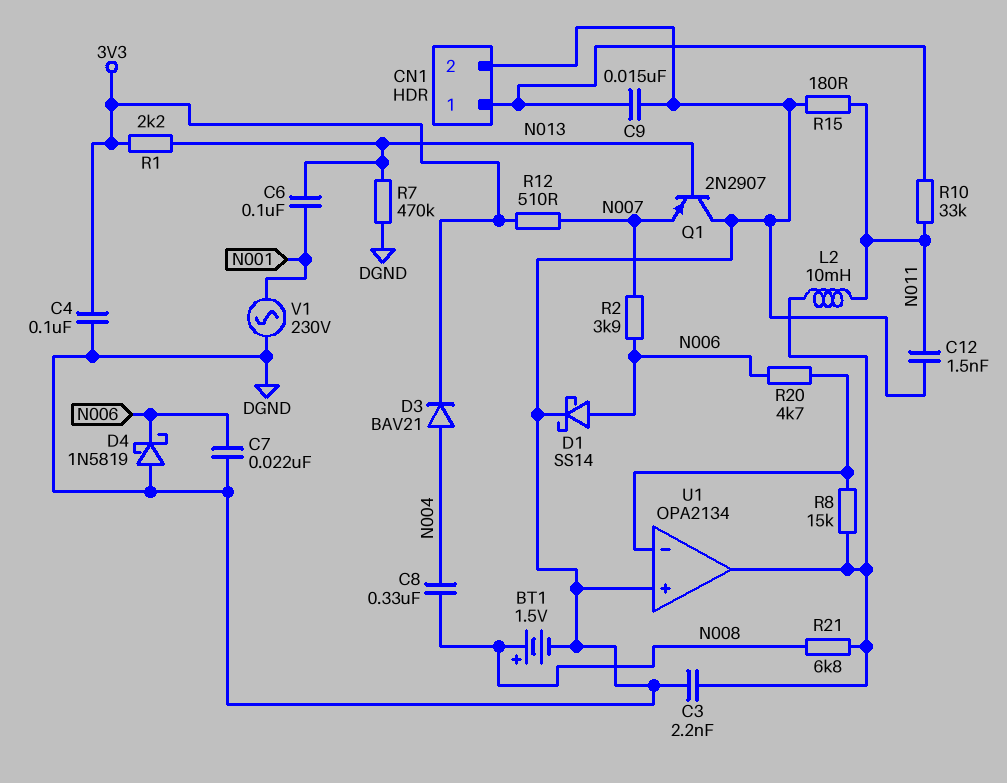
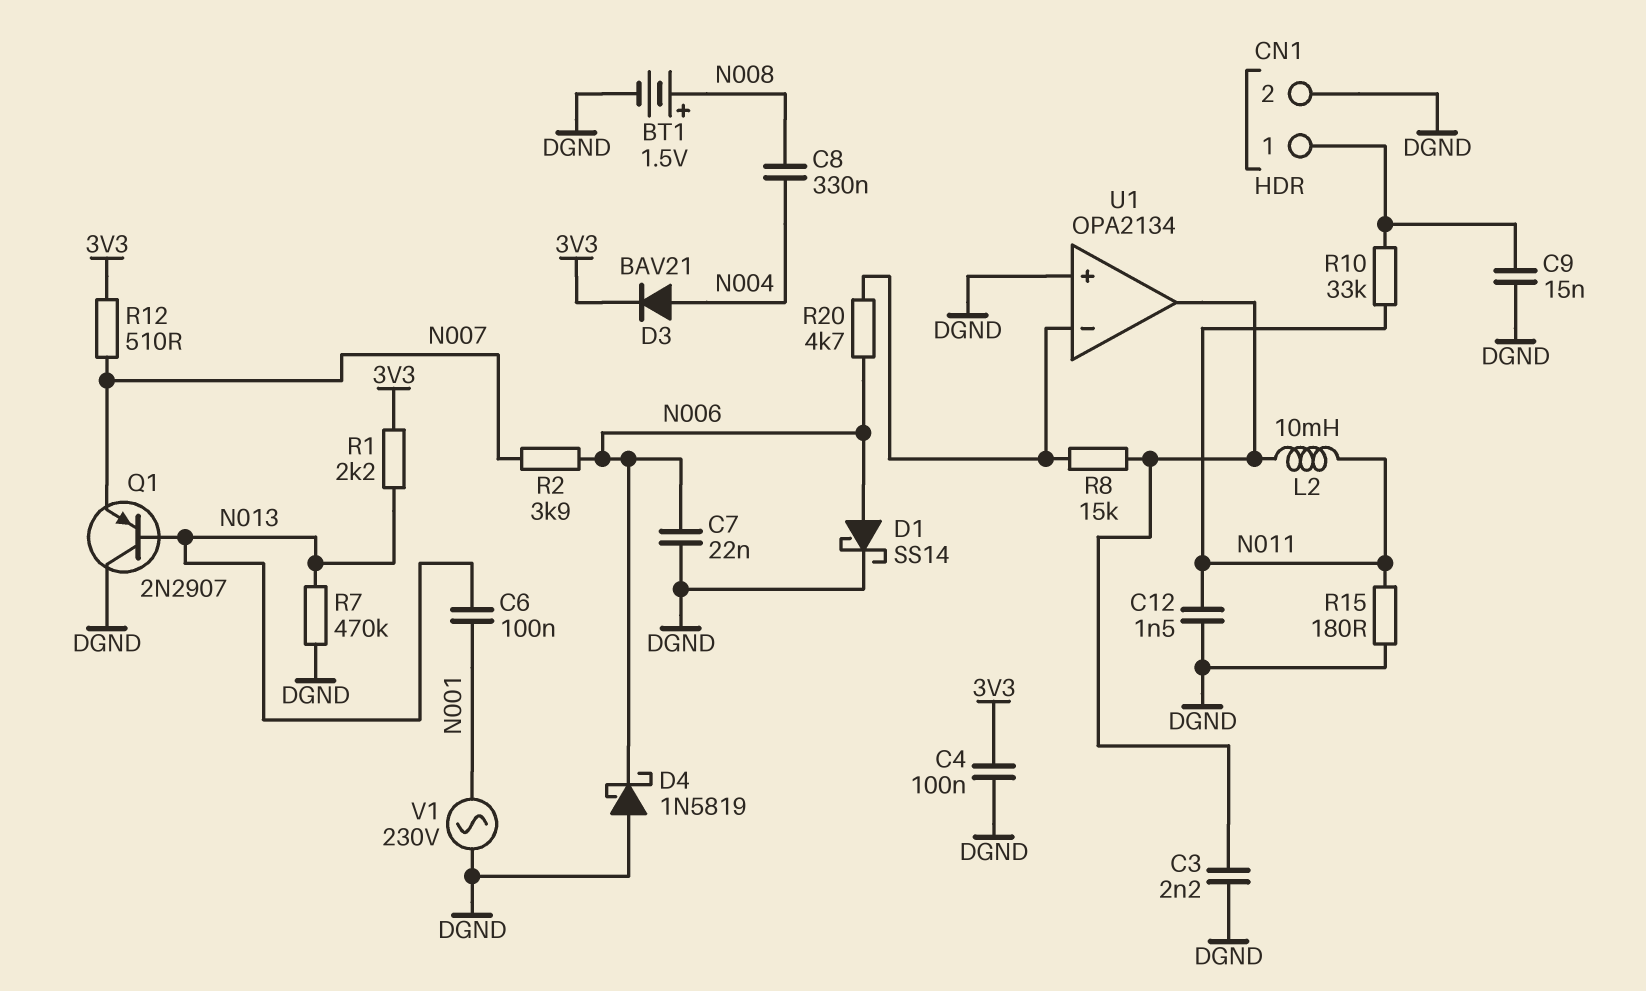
R21: 6.8k (N008, U1/out) -> none

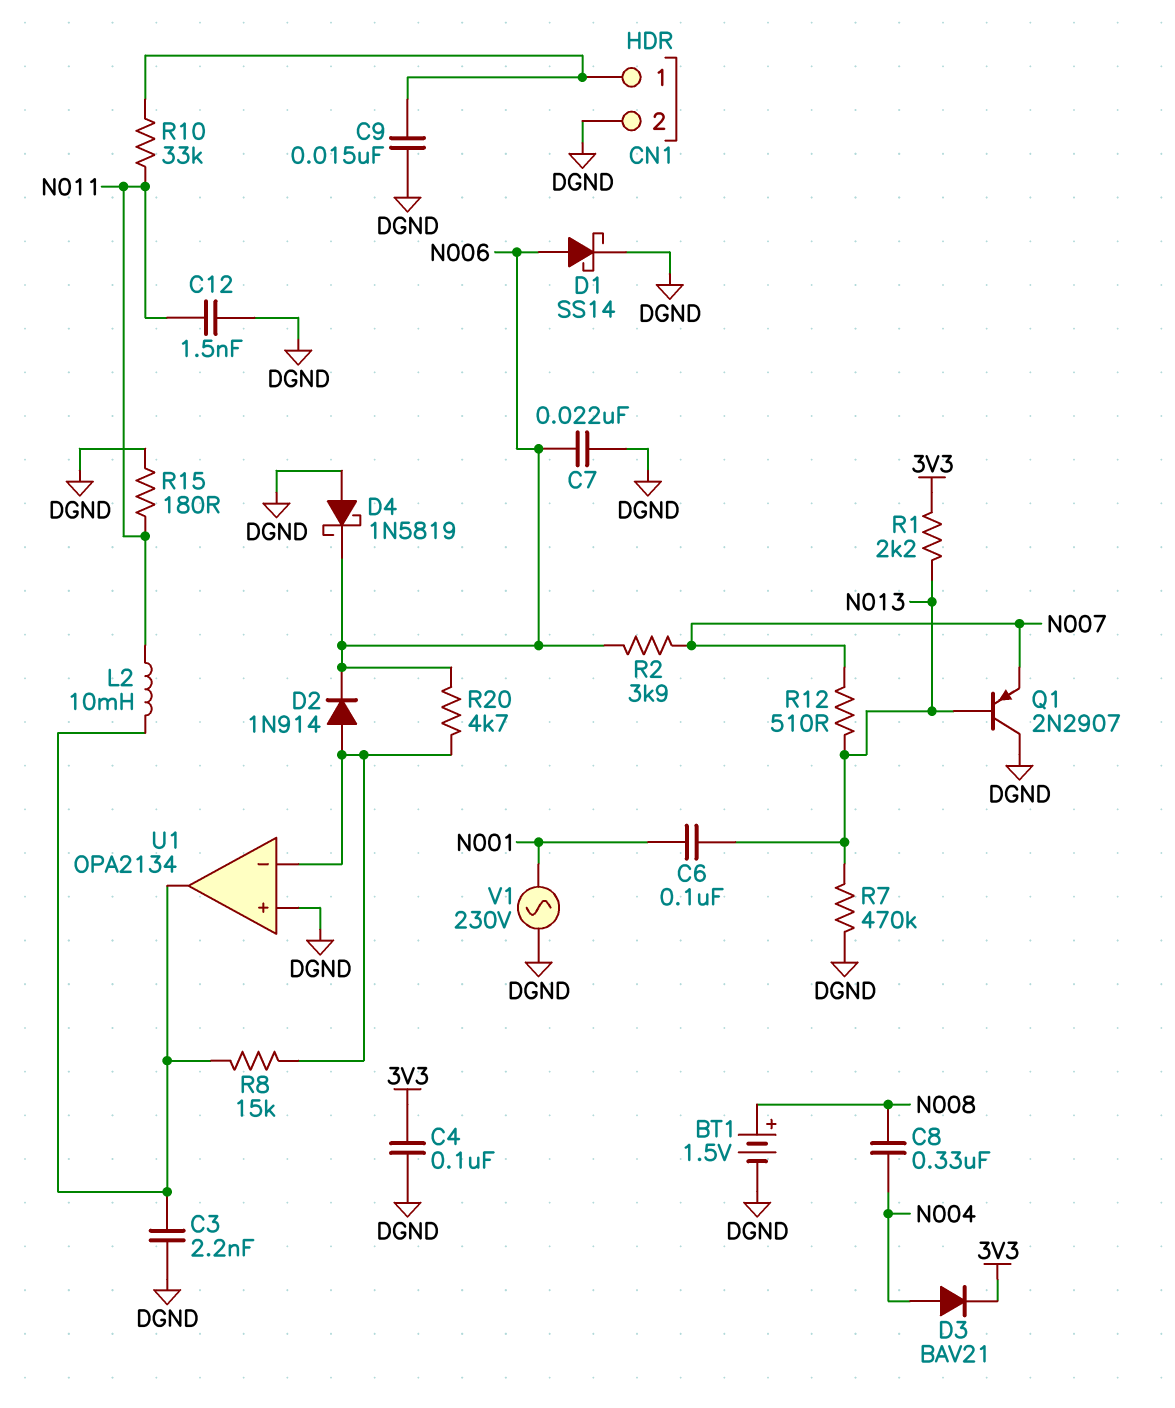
D2: none -> diode 1N914 (A U1/in-, K N006)
R12: 510 (3V3, N007) -> 510 (N007, N013)

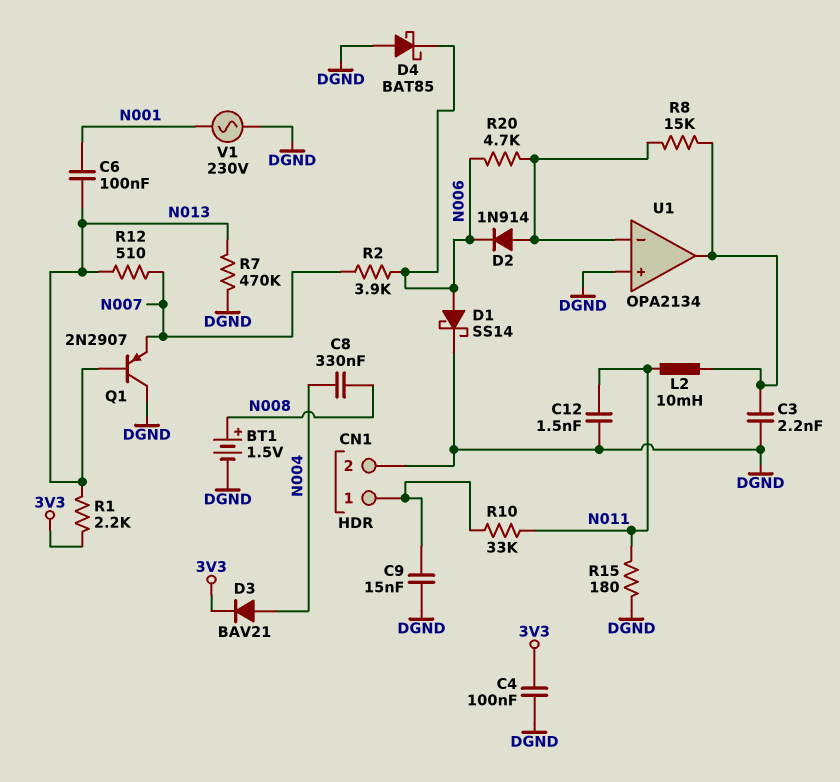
C7: 22nF (DGND, N006) -> none
D4: schottky 1N5819 (A DGND, K N006) -> schottky BAT85 (A DGND, K N006)

